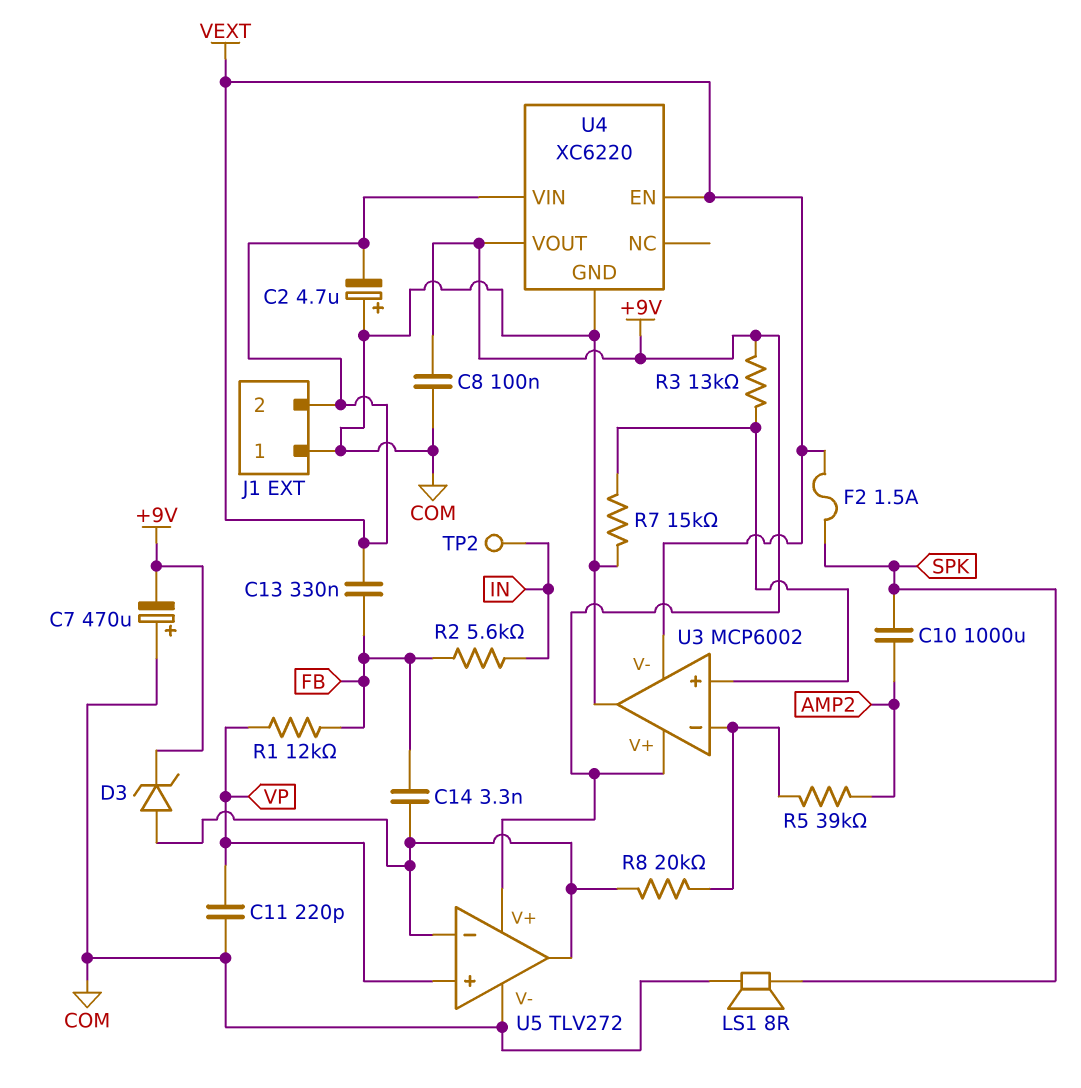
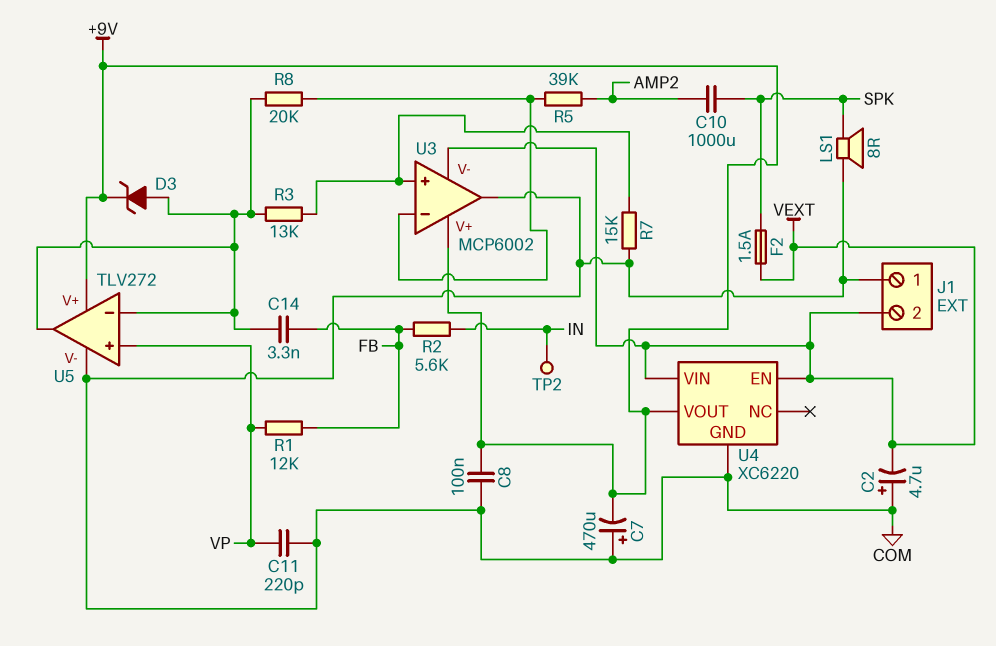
C13: 330nF (FB, VEXT) -> none
R3: 13k (+9V, U3/in+) -> 13k (U3/in+, U5/in-)

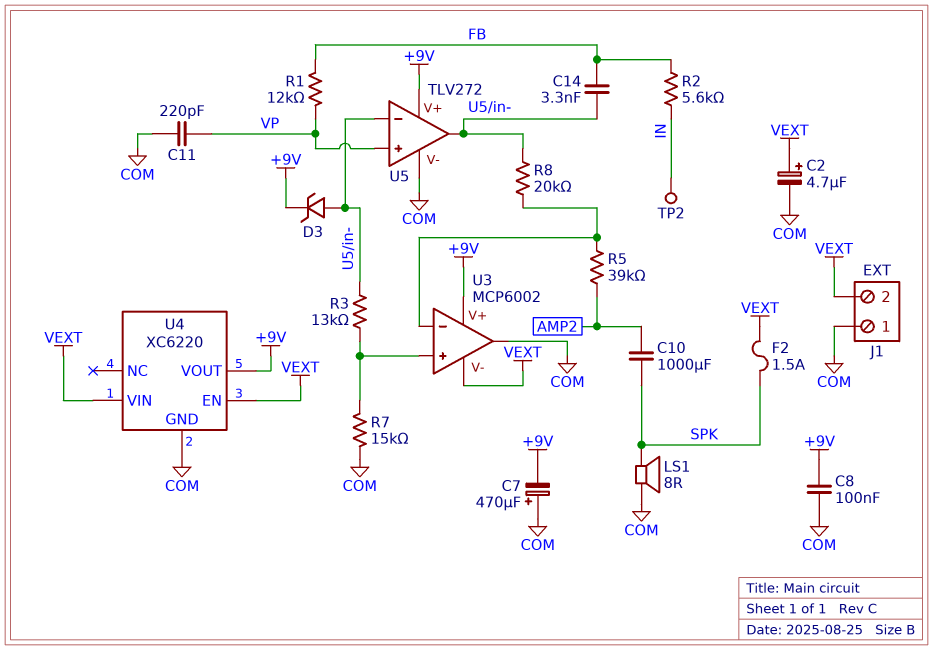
C2: 4.7uF (plus COM, minus VEXT) -> 4.7uF (plus VEXT, minus COM)

